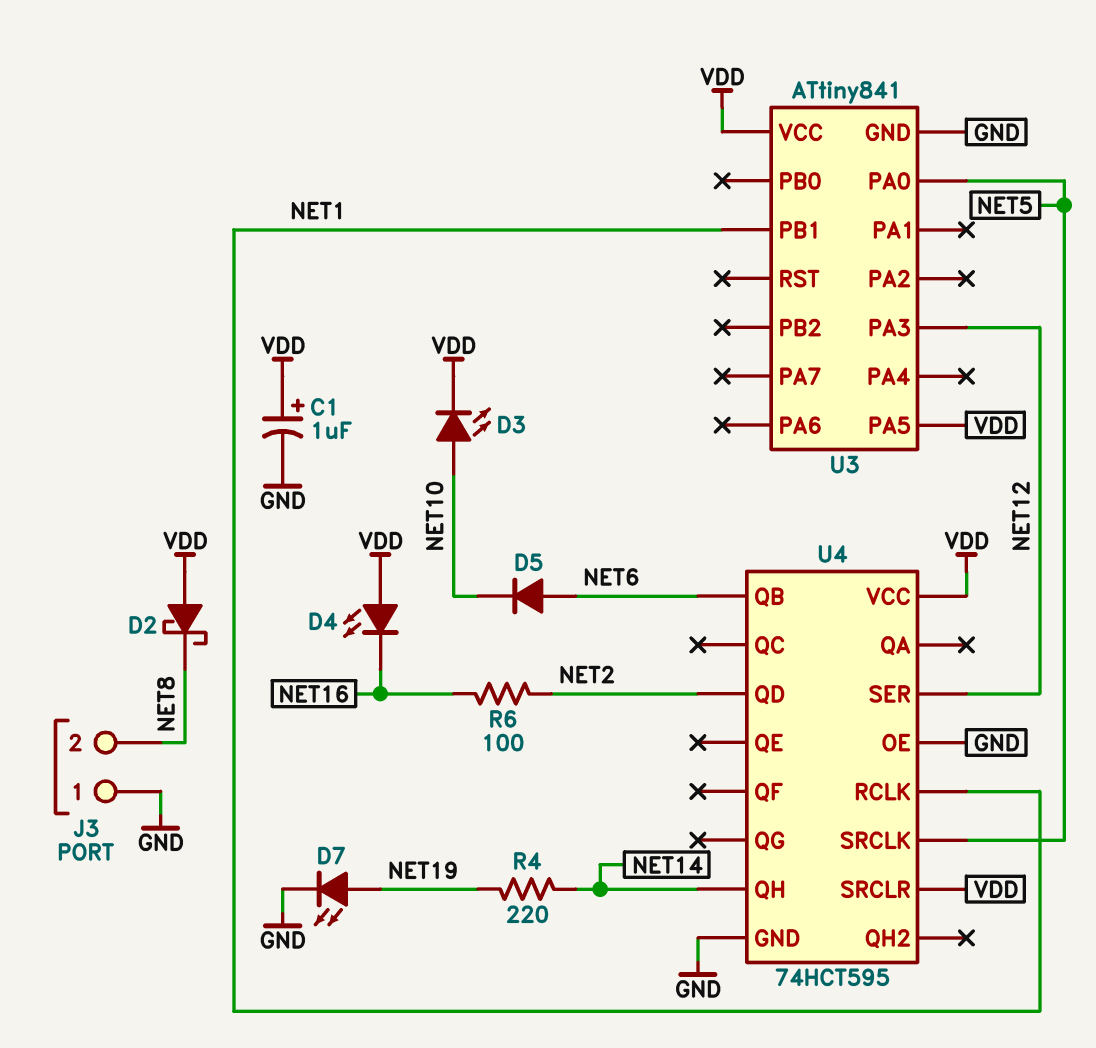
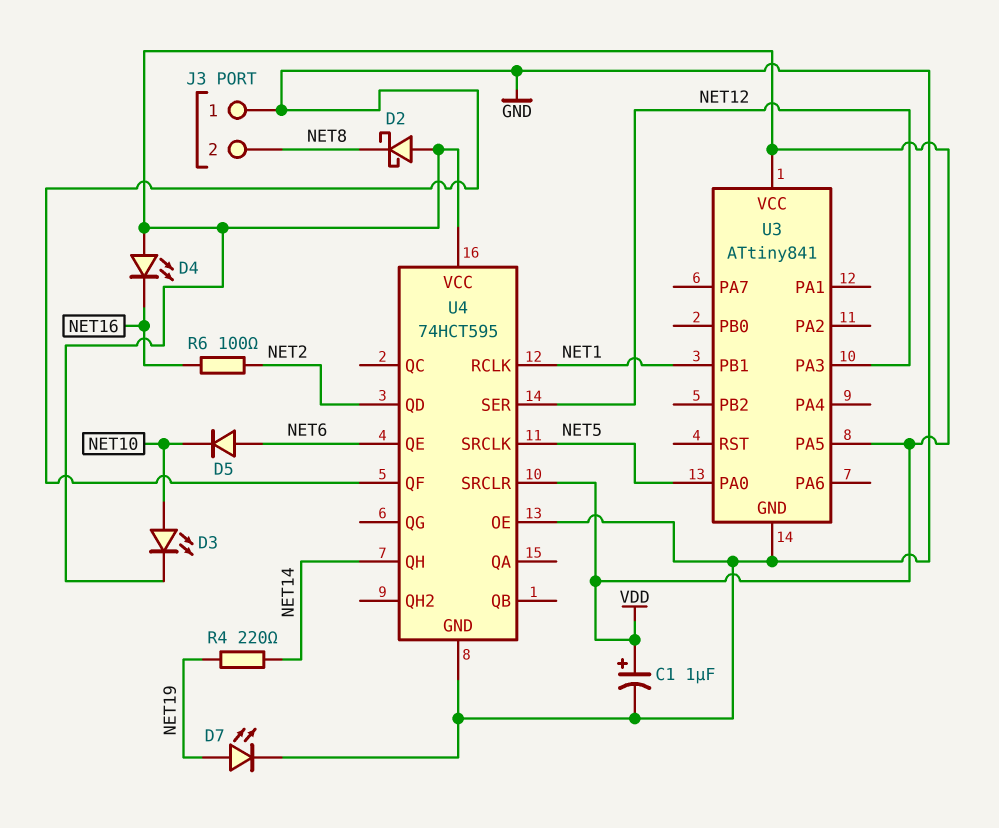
U4 pin QB: NET6 -> none
U4 pin QE: none -> NET6
U4 pin QF: none -> GND

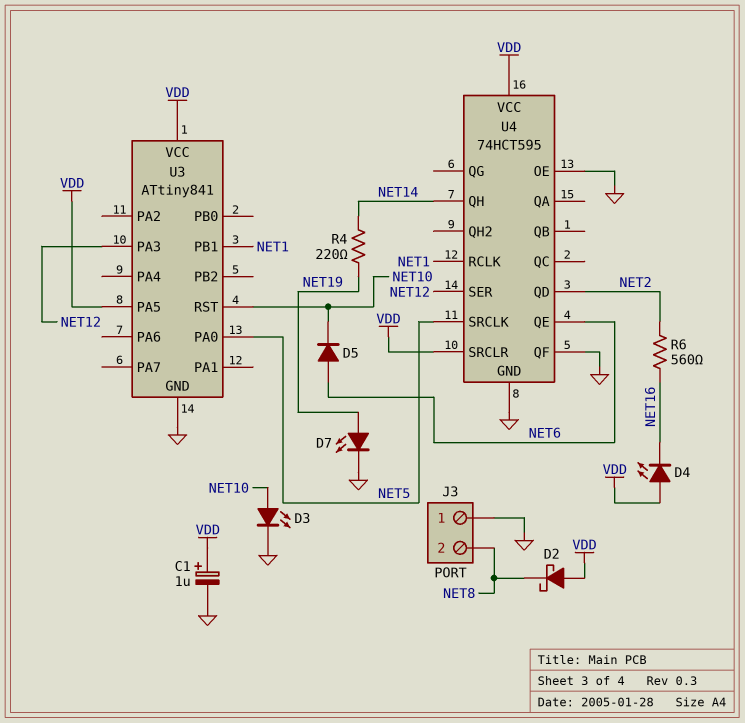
D3: LED (A NET10, K VDD) -> LED (A NET10, K GND)
R6: 100 (NET2, NET16) -> 560 (NET2, NET16)
U3 pin RST: none -> NET10

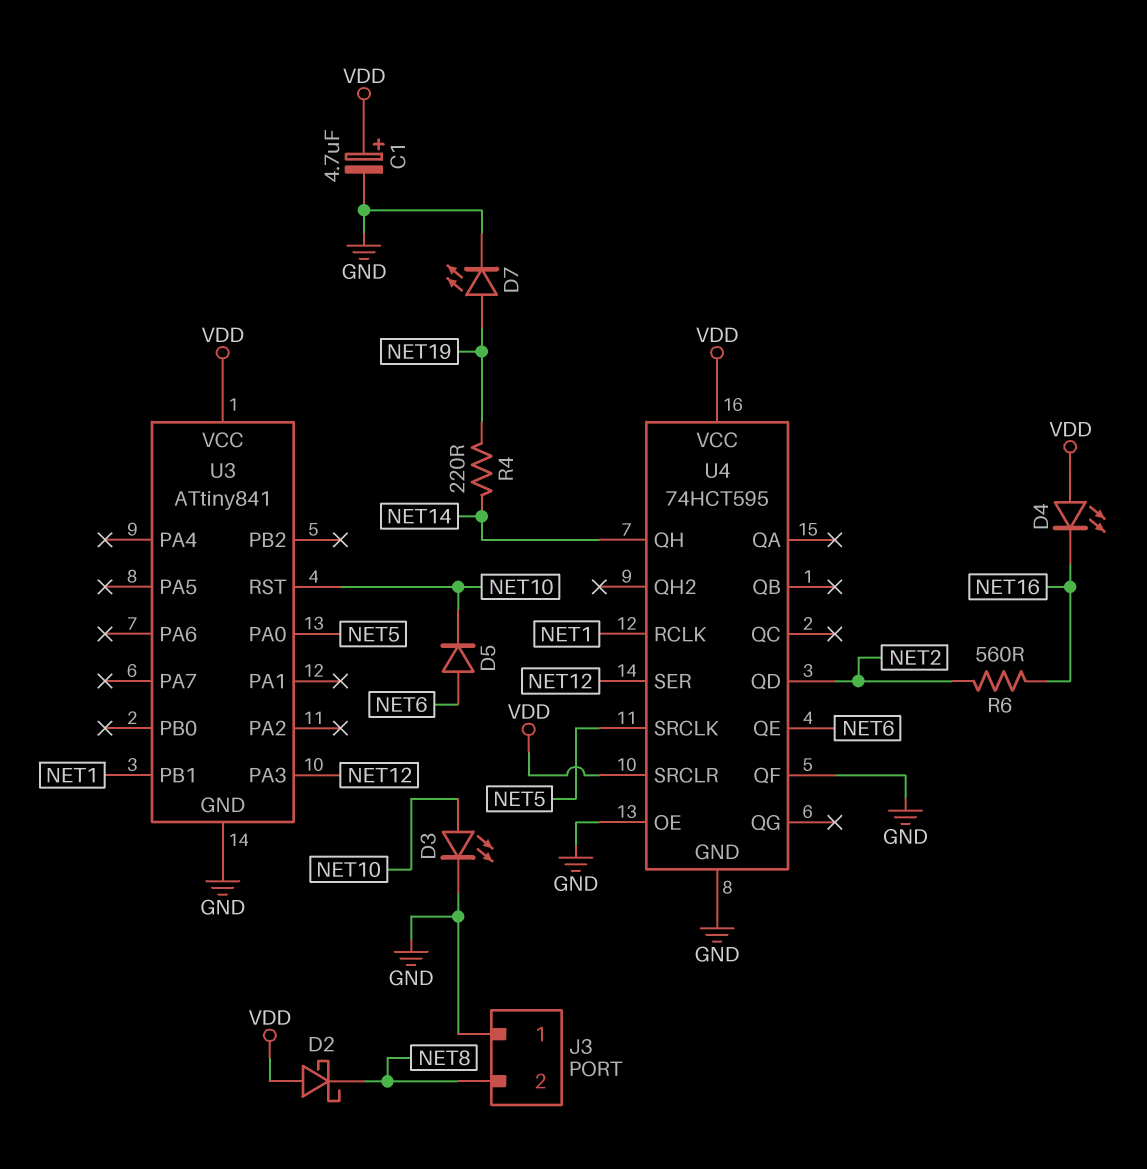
C1: 1uF (plus VDD, minus GND) -> 4.7uF (plus VDD, minus GND)
U3 pin PA5: VDD -> none

